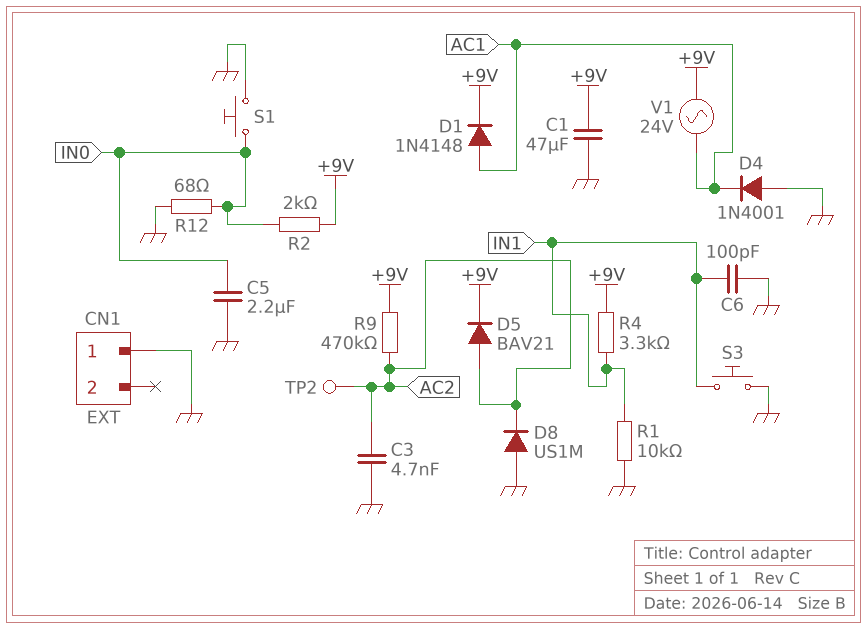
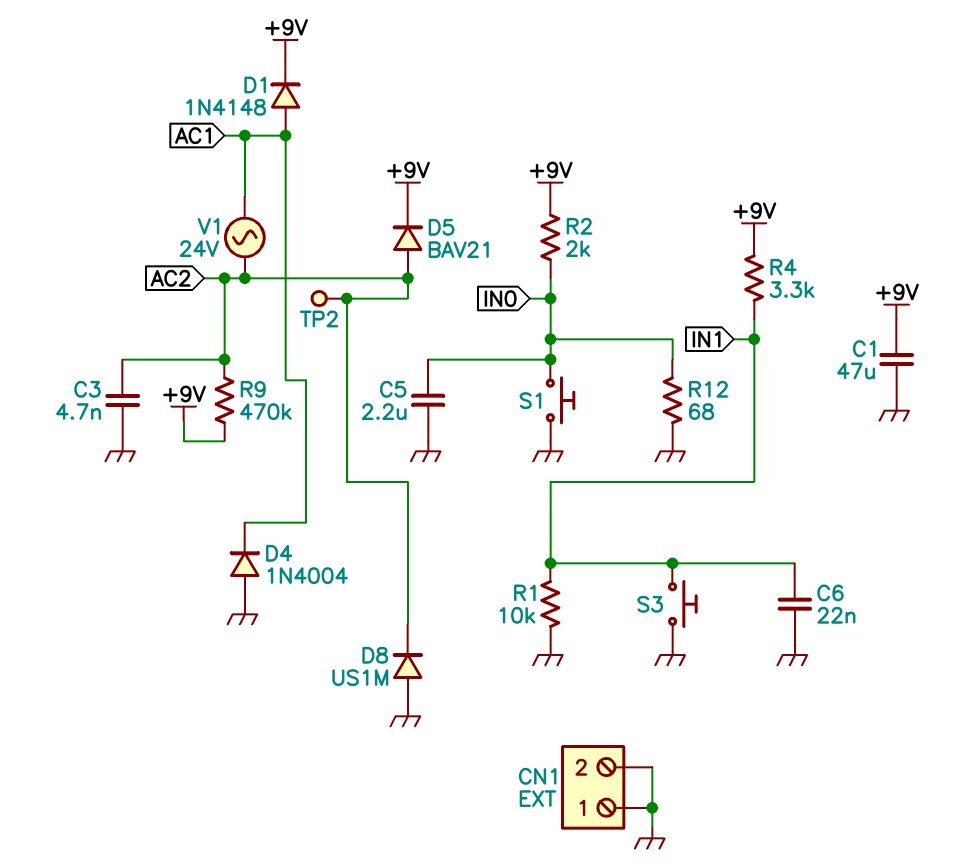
C6: 100pF (GND, IN1) -> 22nF (GND, IN1)
CN1 pin 2: none -> GND
D4: diode 1N4001 (A GND, K AC1) -> diode 1N4004 (A GND, K AC1)
V1: AC 24V (+9V, AC1) -> AC 24V (AC1, AC2)

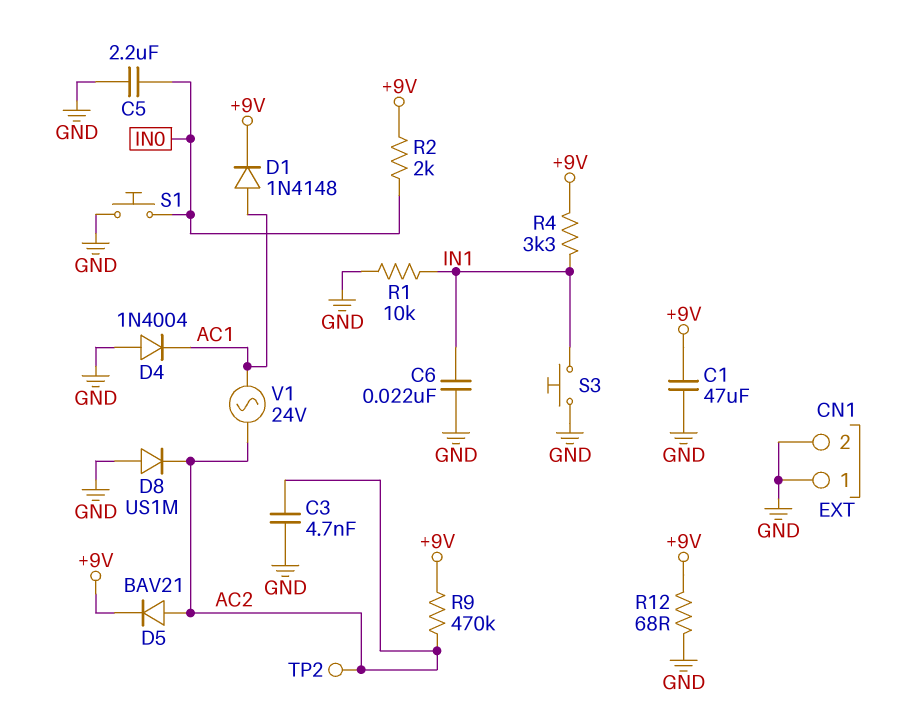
R12: 68 (GND, IN0) -> 68 (+9V, GND)

